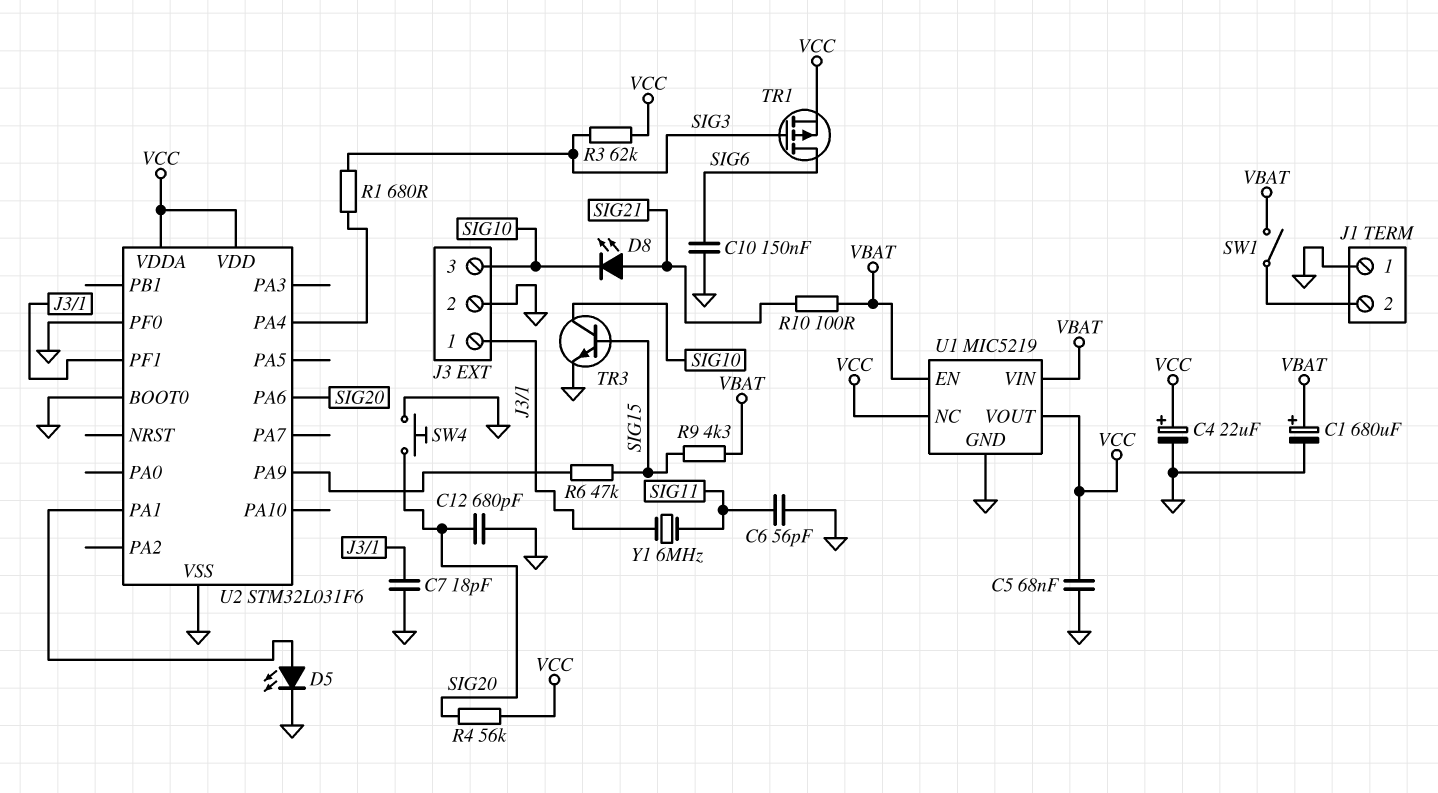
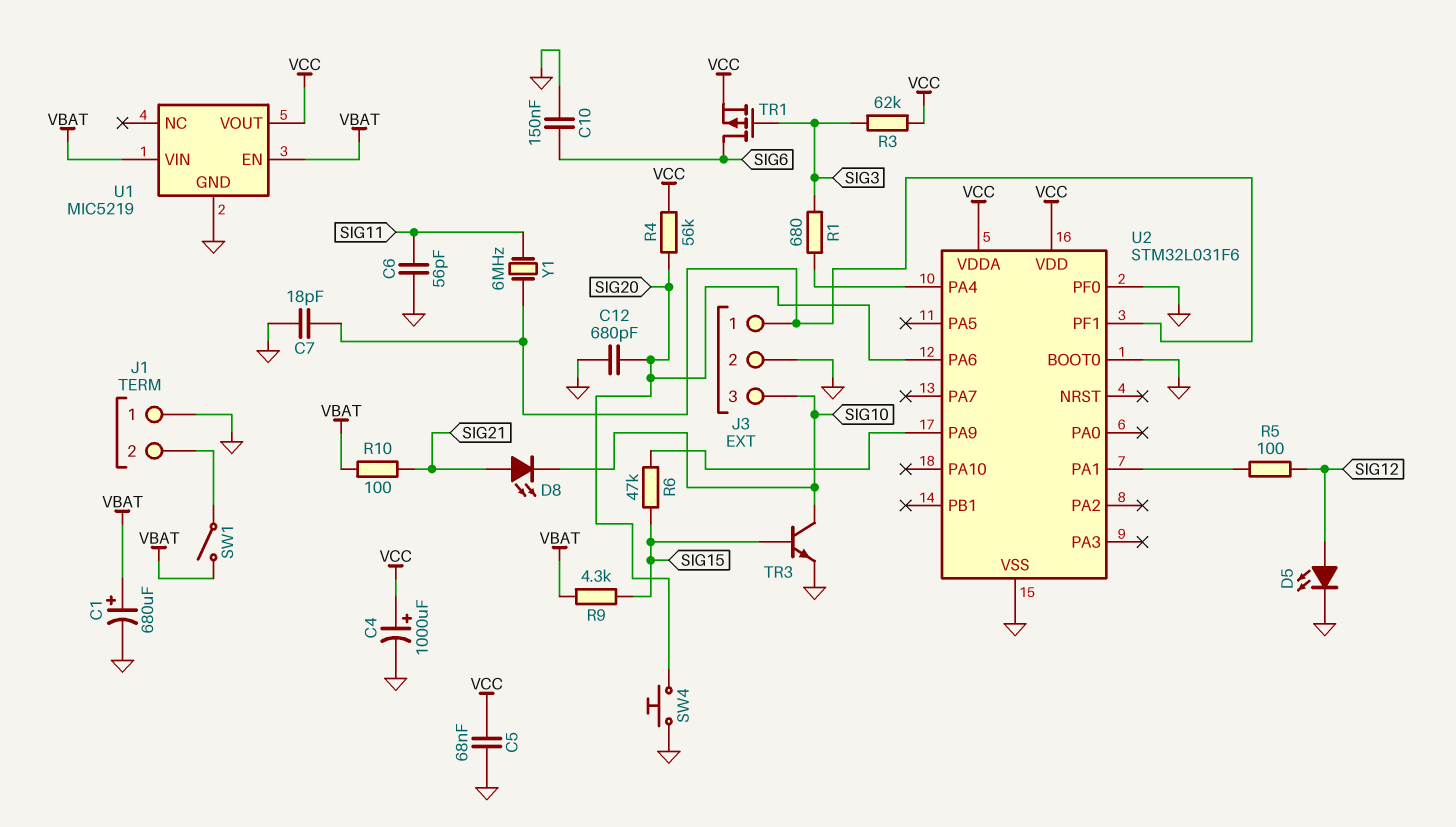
C4: 22uF (plus VCC, minus GND) -> 1000uF (plus VCC, minus GND)
D5: LED (A U2/PA1, K GND) -> LED (A SIG12, K GND)
R5: none -> 100 (SIG12, U2/PA1)
U1 pin NC: VCC -> none

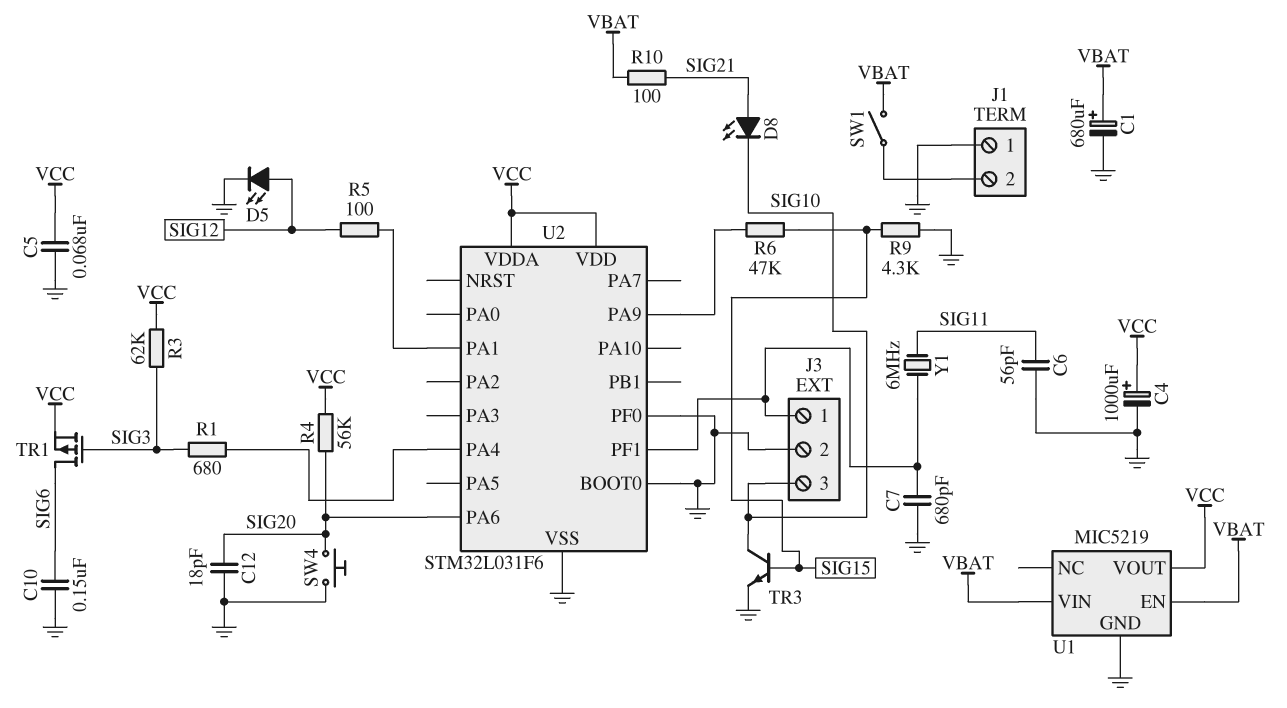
C7: 18pF (GND, J3/1) -> 680pF (GND, J3/1)
C12: 680pF (GND, SIG20) -> 18pF (GND, SIG20)
R9: 4.3k (SIG15, VBAT) -> 4.3k (GND, SIG15)

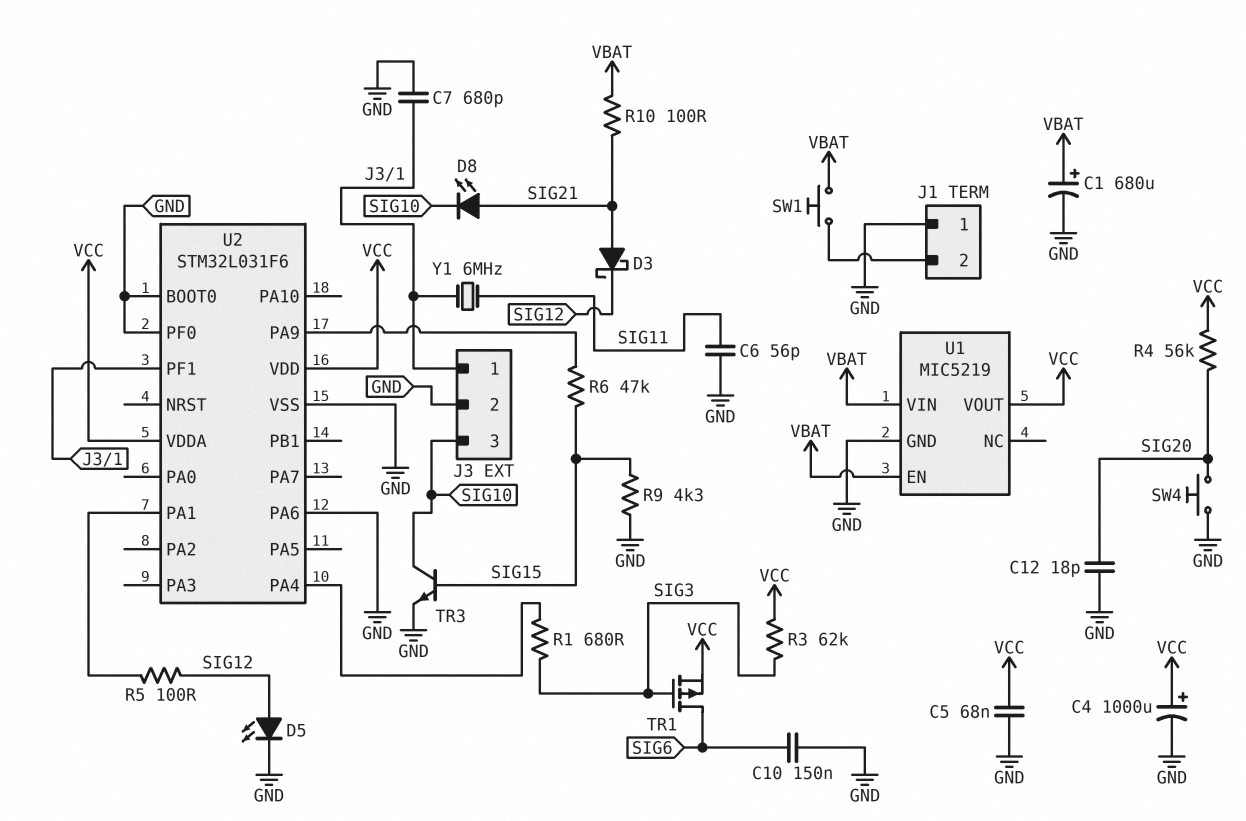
D3: none -> schottky (A SIG21, K SIG12)
SW1: switch (J1/2, VBAT) -> button (J1/2, VBAT)
U2 pin PA6: SIG20 -> GND

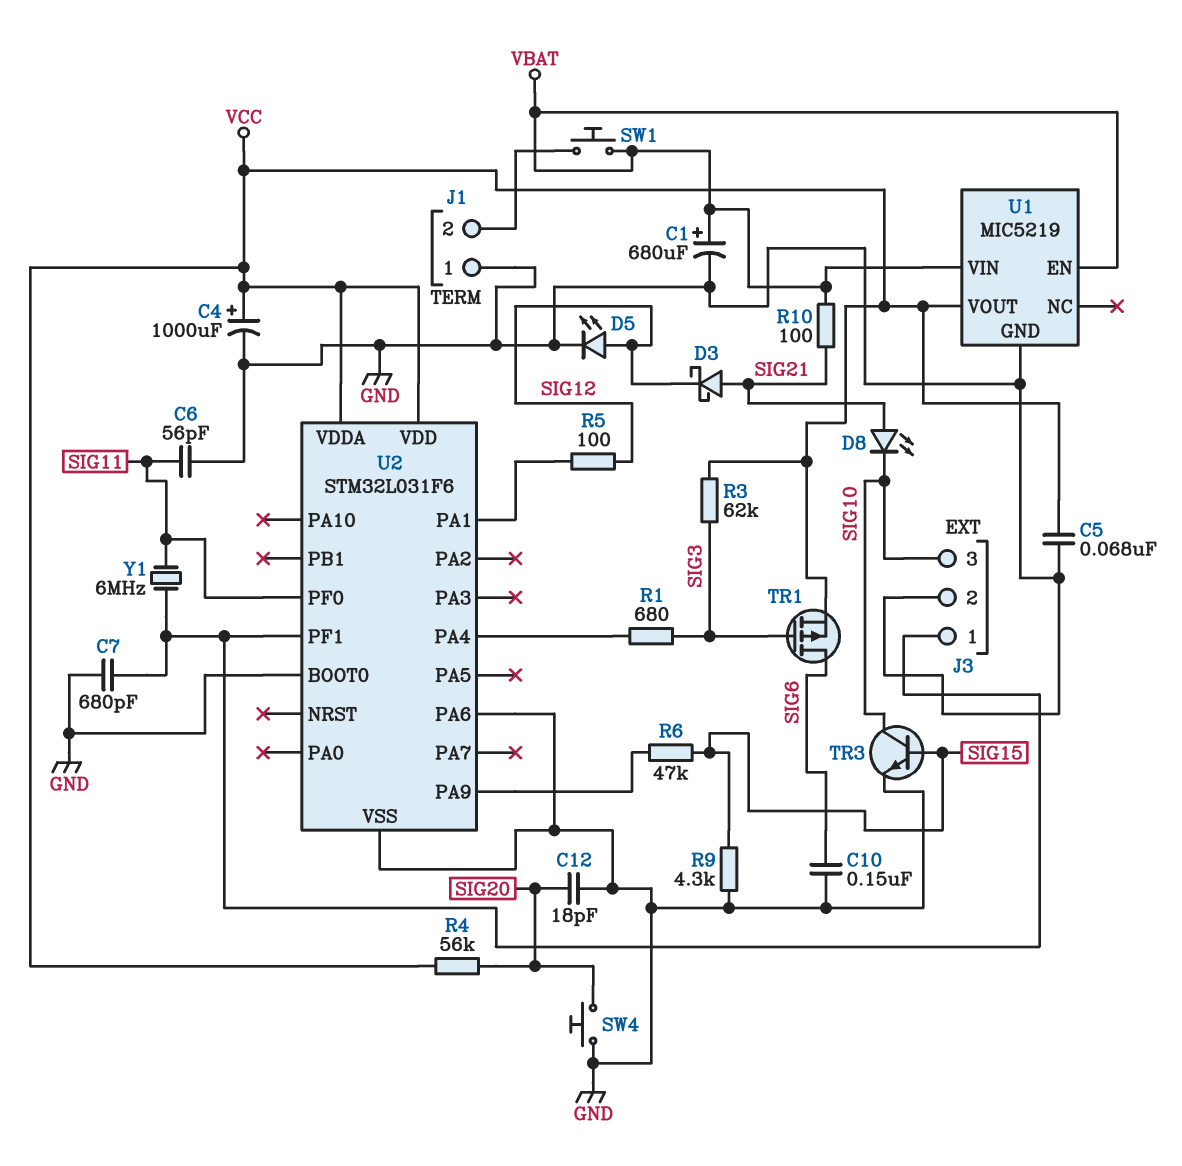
U2 pin PF0: GND -> SIG11

